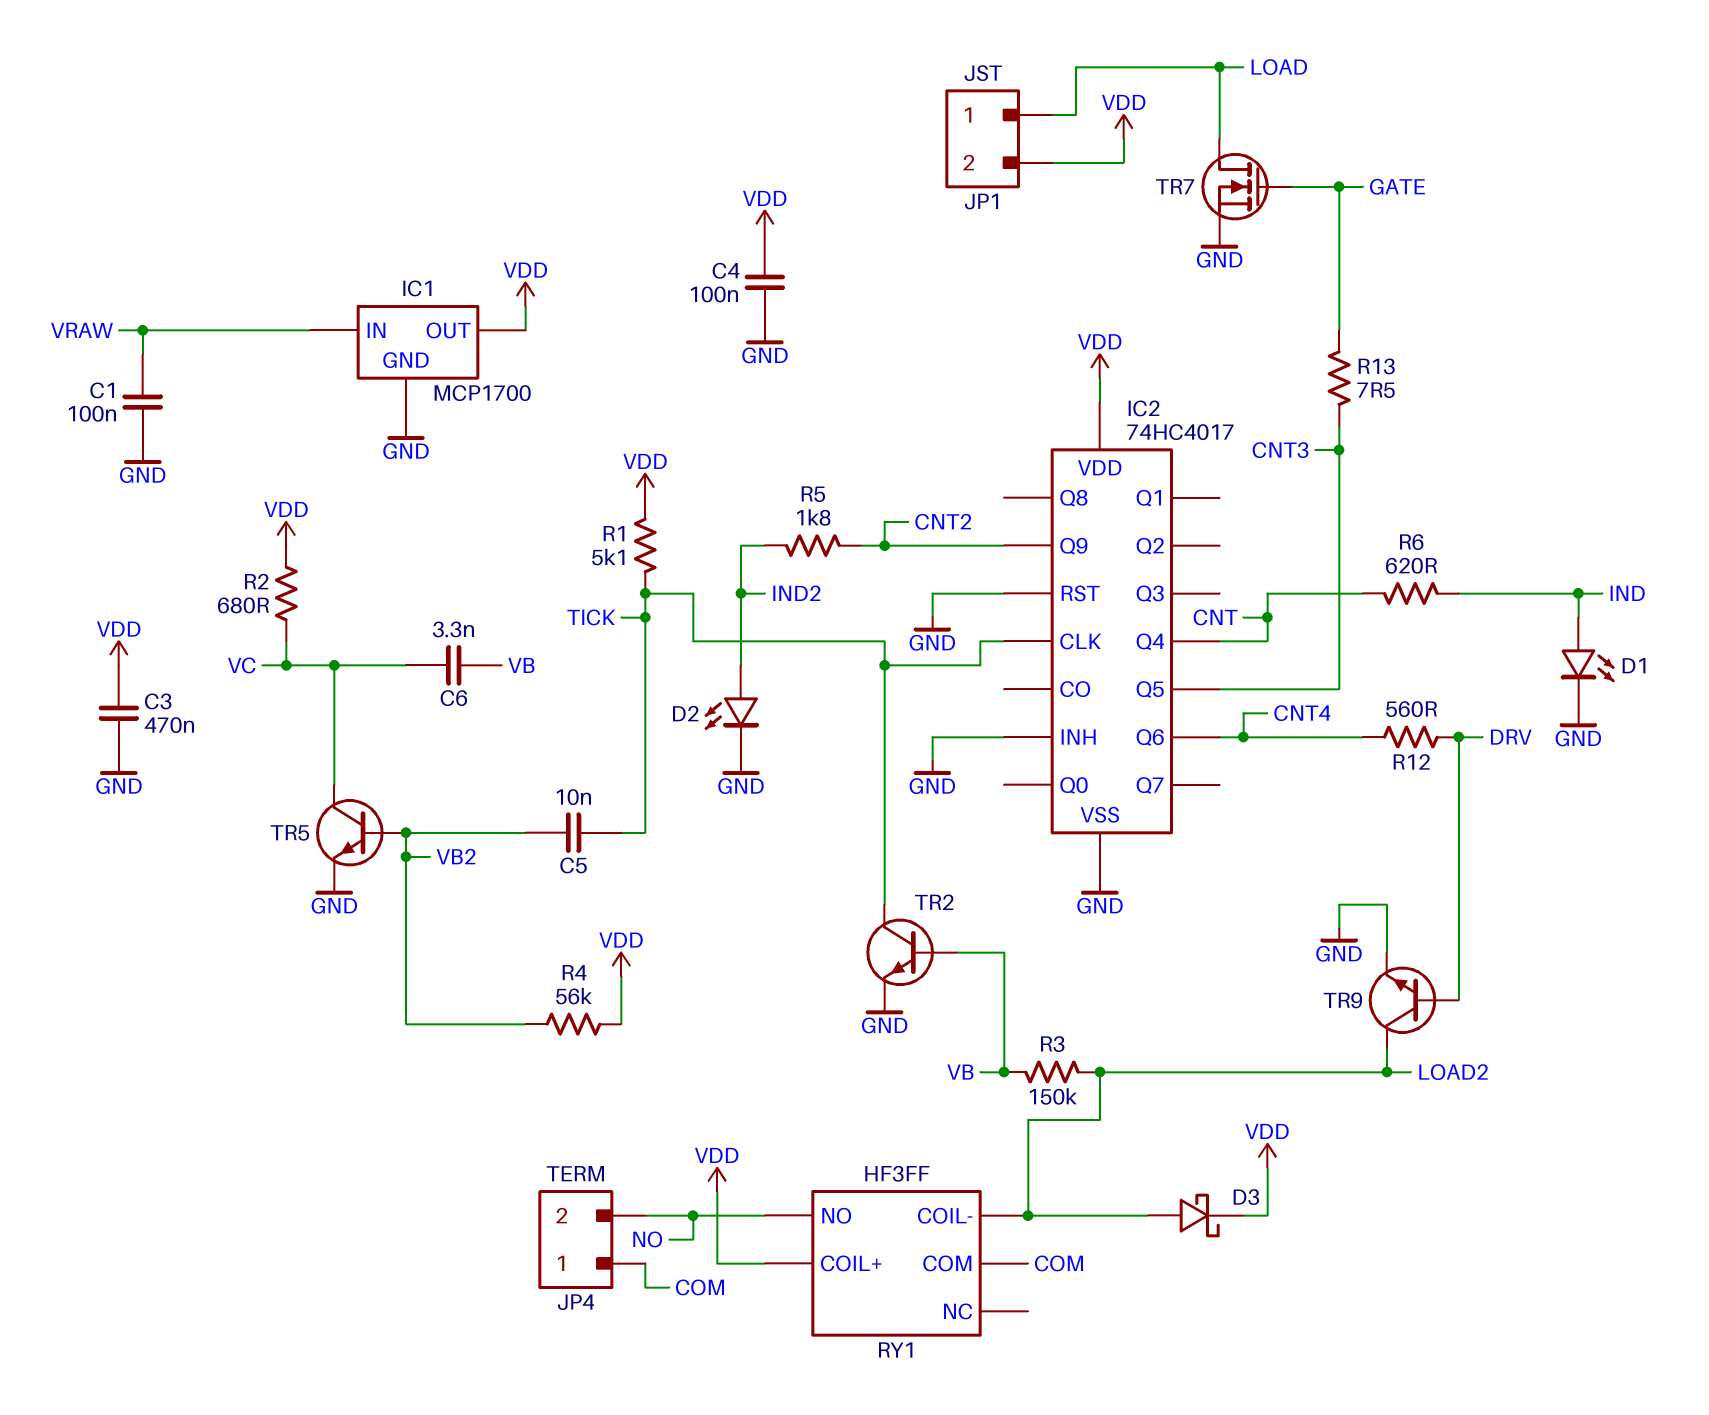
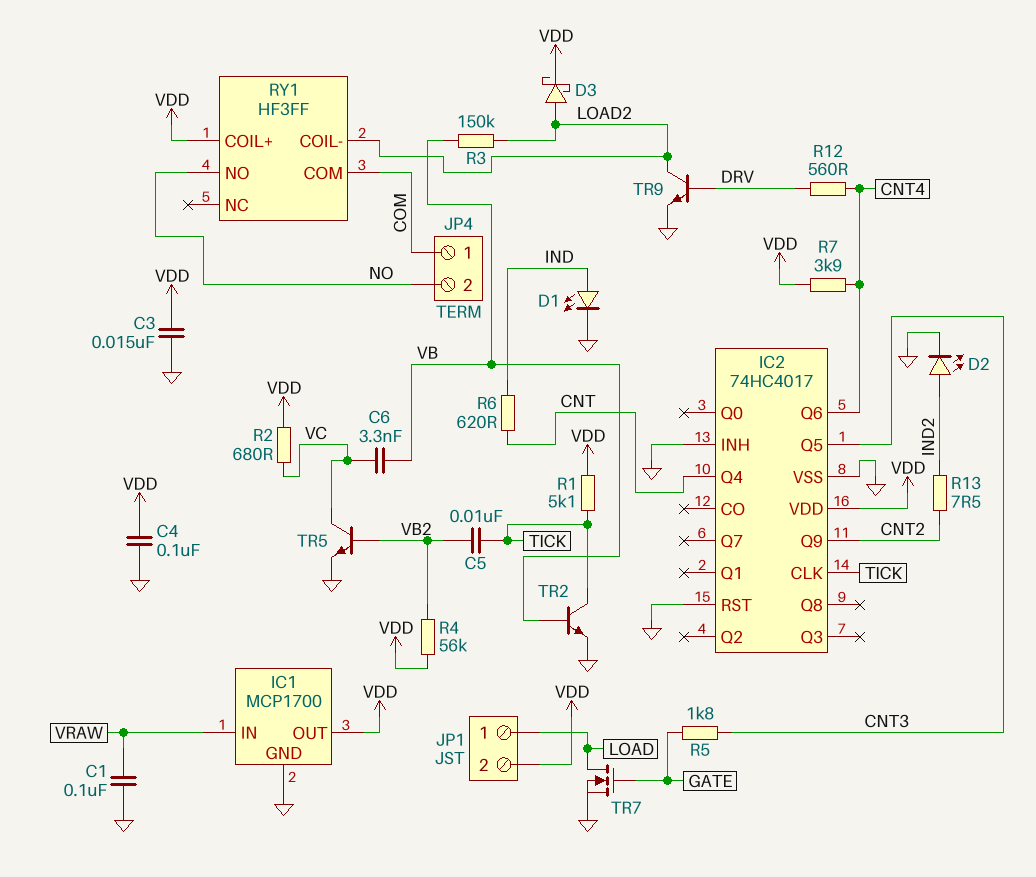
C3: 470nF (GND, VDD) -> 15nF (GND, VDD)
R5: 1.8k (CNT2, IND2) -> 1.8k (CNT3, GATE)
R7: none -> 3.9k (CNT4, VDD)
R13: 7.5 (CNT3, GATE) -> 7.5 (CNT2, IND2)

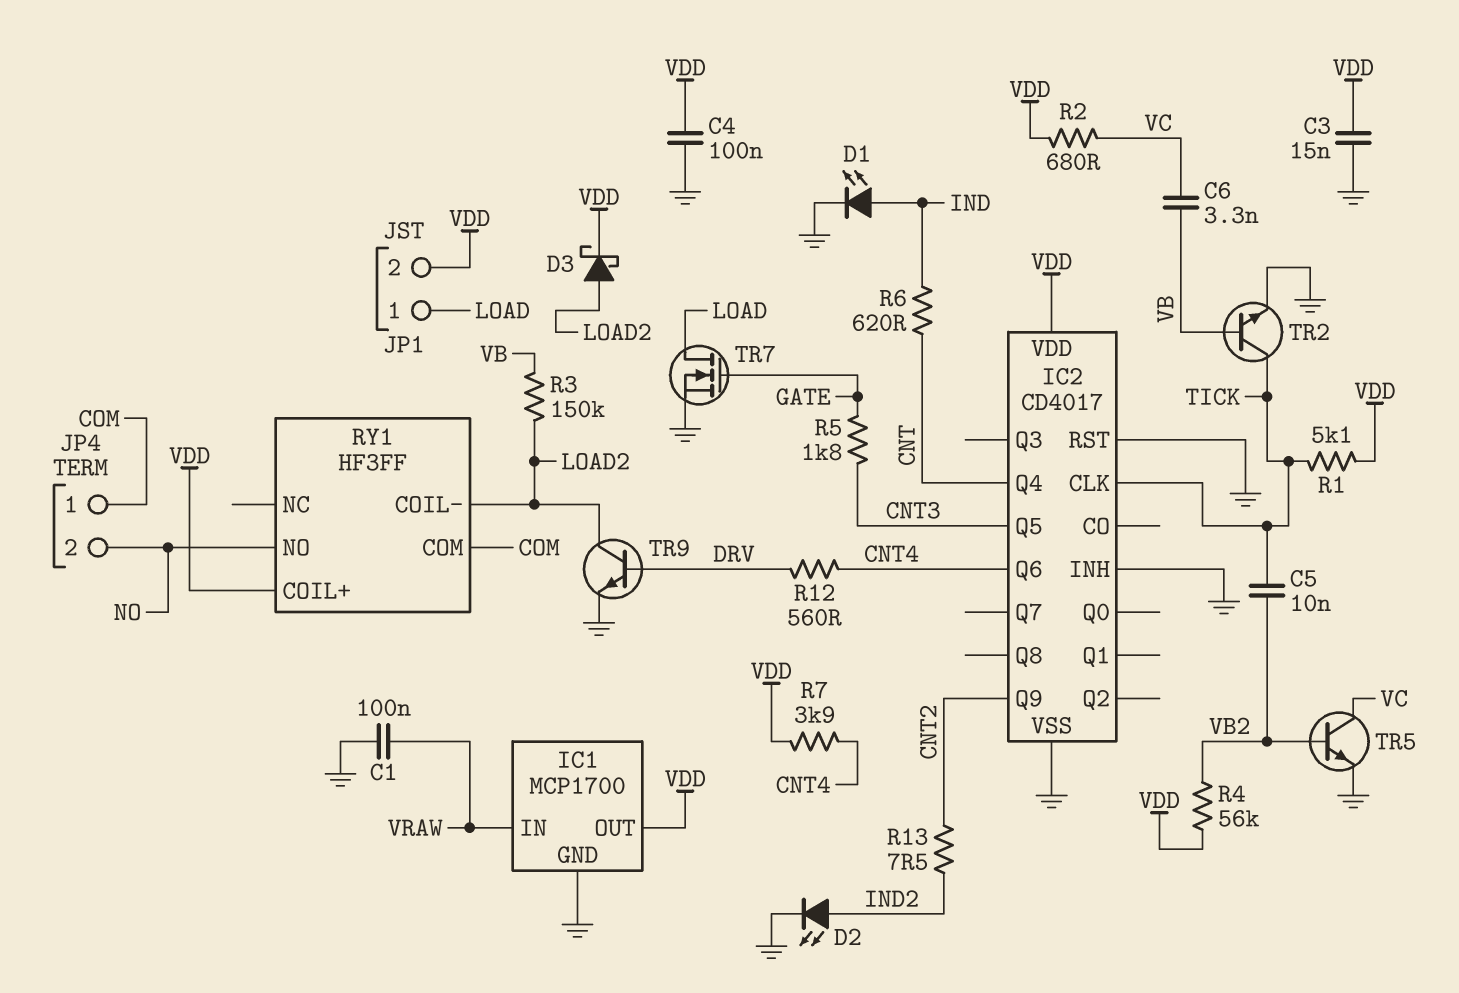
IC2: 74HC4017 -> CD4017

